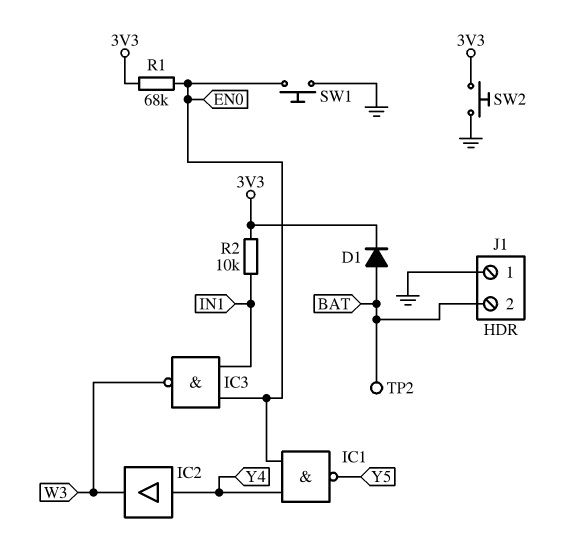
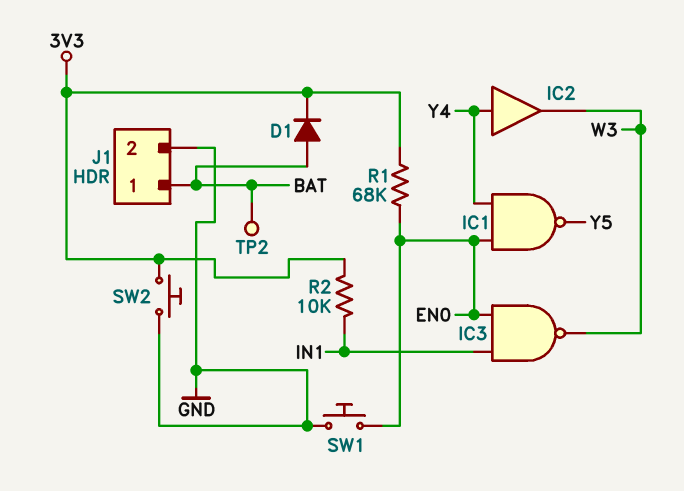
J1 pin 1: GND -> BAT
J1 pin 2: BAT -> GND

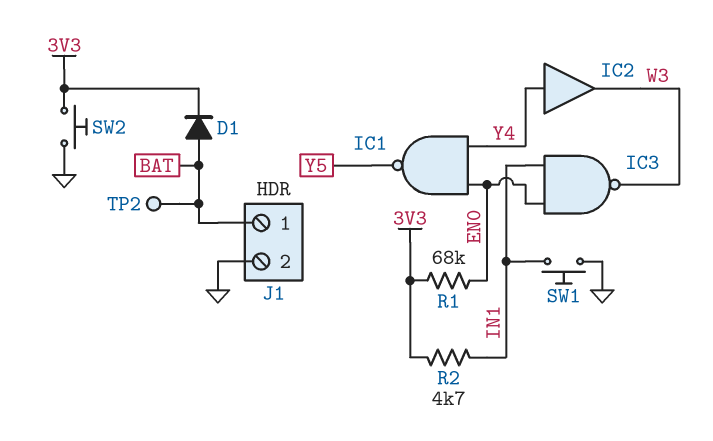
R2: 10k (3V3, IN1) -> 4.7k (3V3, IN1)
SW1: button (EN0, GND) -> button (GND, IN1)

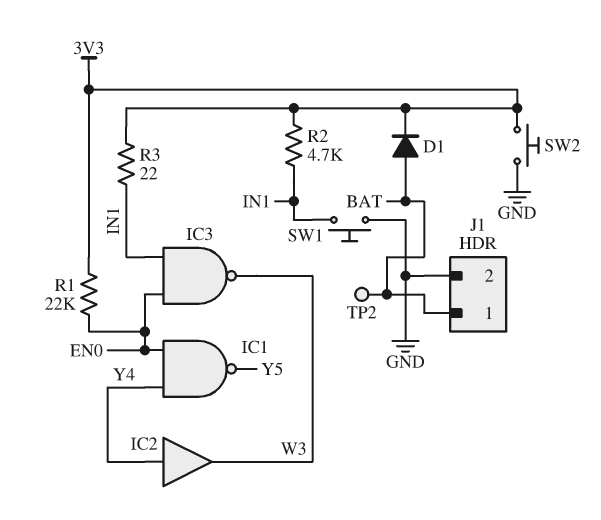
R1: 68k (3V3, EN0) -> 22k (3V3, EN0)
R3: none -> 22 (3V3, IN1)

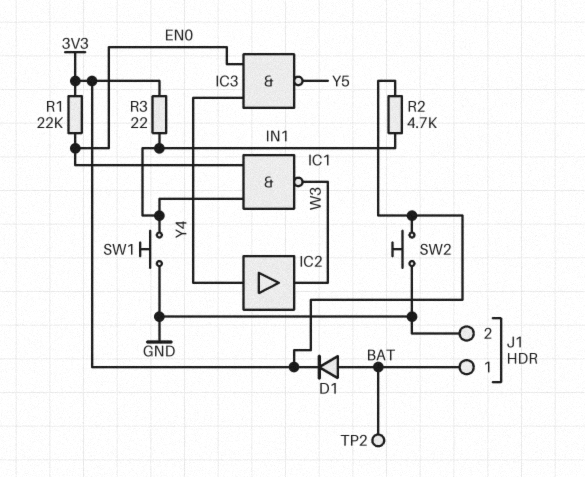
IC1: NAND (in EN0, in Y4, out Y5) -> NAND (in EN0, in IN1, out W3)
IC3: NAND (in EN0, in IN1, out W3) -> NAND (in EN0, in Y4, out Y5)

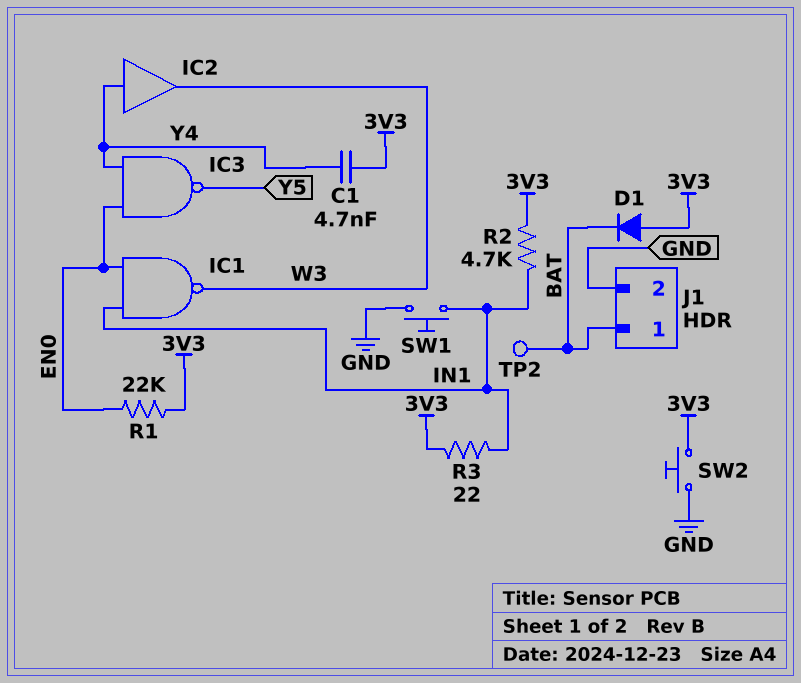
C1: none -> 4.7nF (3V3, Y4)
D1: diode (A BAT, K 3V3) -> diode (A 3V3, K BAT)

